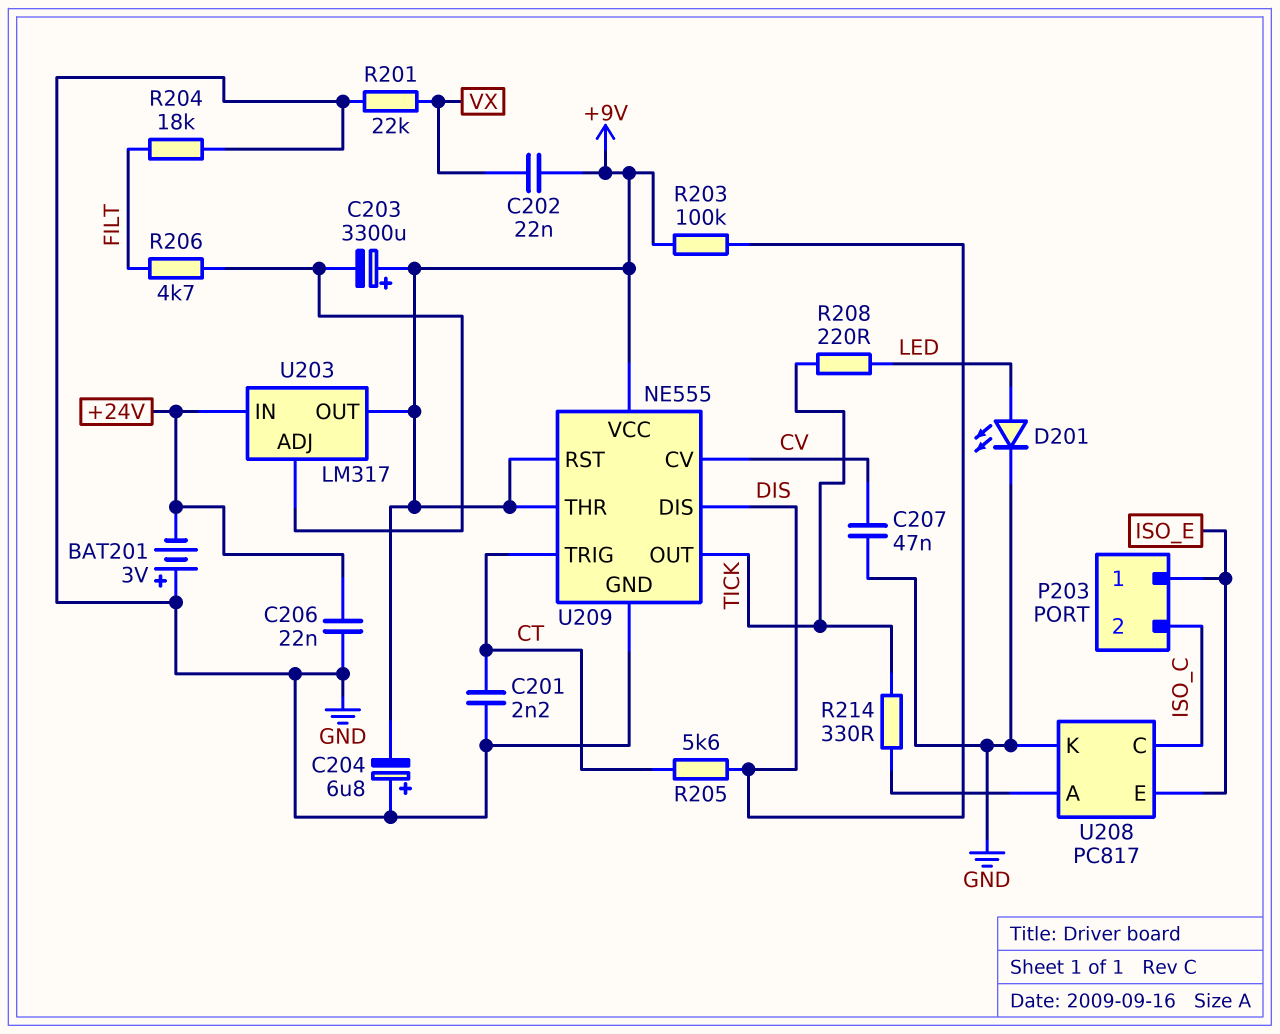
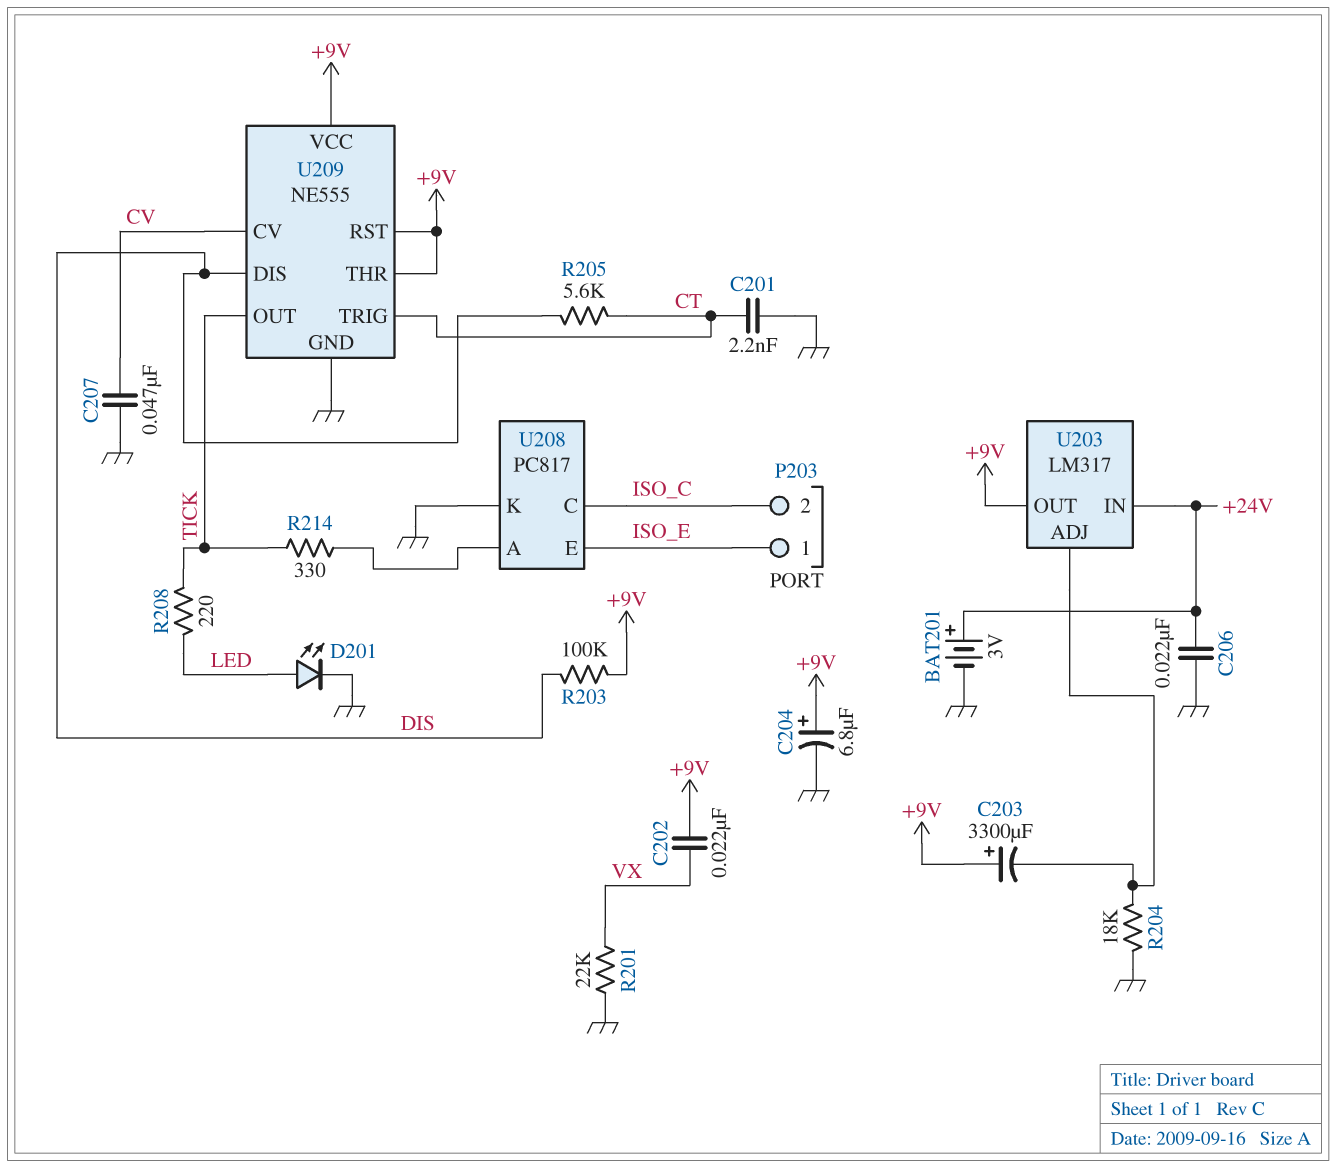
BAT201: 3V (plus GND, minus +24V) -> 3V (plus +24V, minus GND)
C204: 6.8uF (plus GND, minus +9V) -> 6.8uF (plus +9V, minus GND)
R204: 18k (FILT, GND) -> 18k (GND, U203/ADJ)
R206: 4.7k (FILT, U203/ADJ) -> none

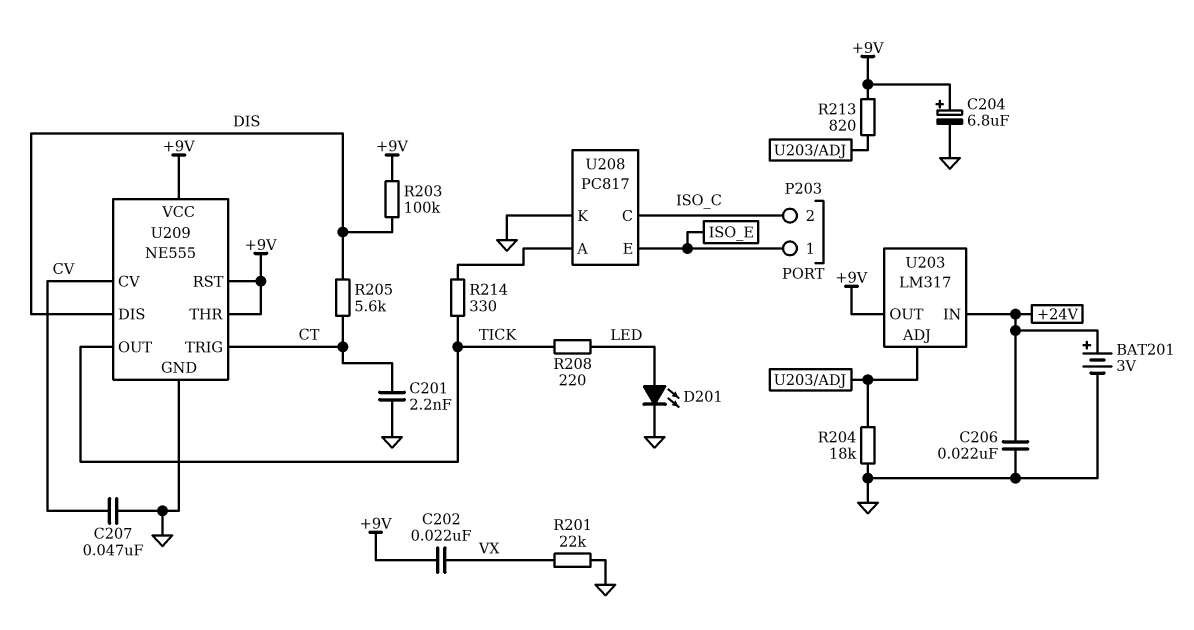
C203: 3300uF (plus +9V, minus U203/ADJ) -> none
R213: none -> 820 (+9V, U203/ADJ)

